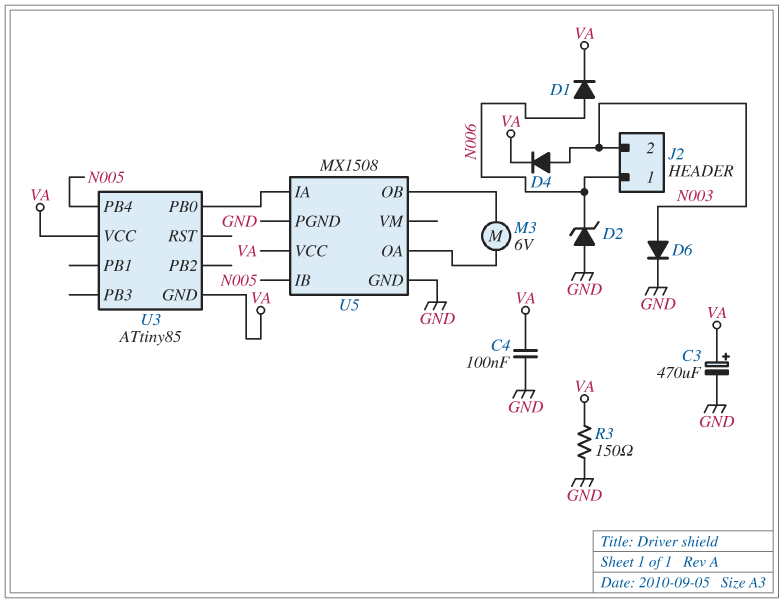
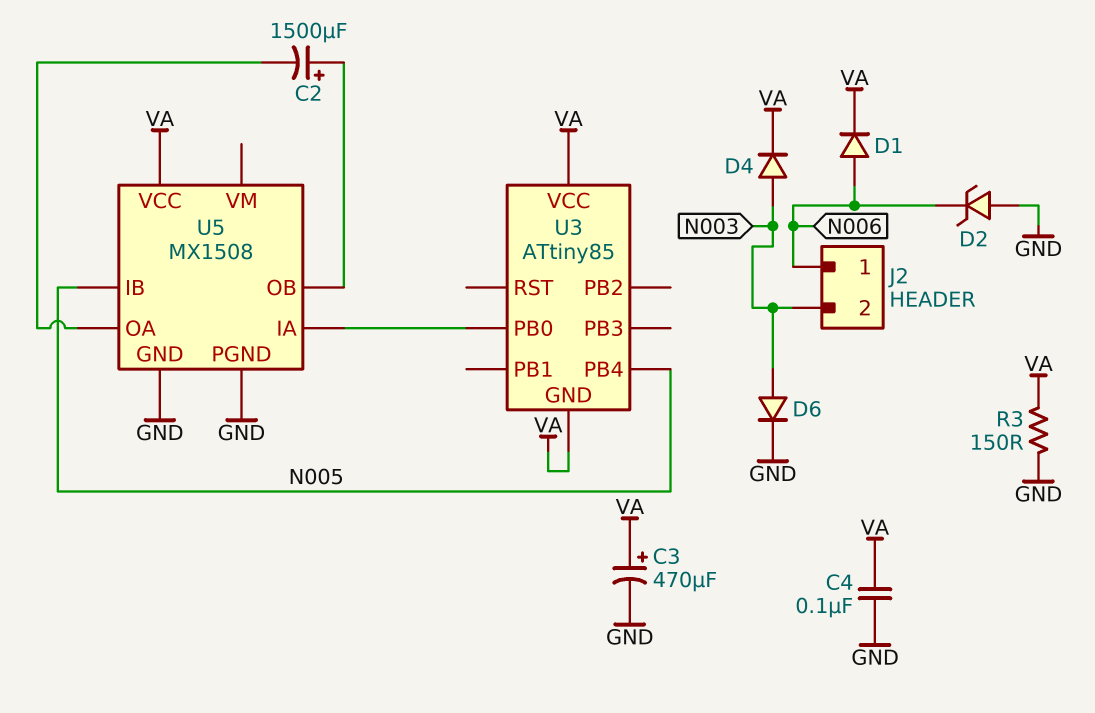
C2: none -> 1500uF (plus U5/OB, minus U5/OA)
M3: motor 6V (U5/OA, U5/OB) -> none

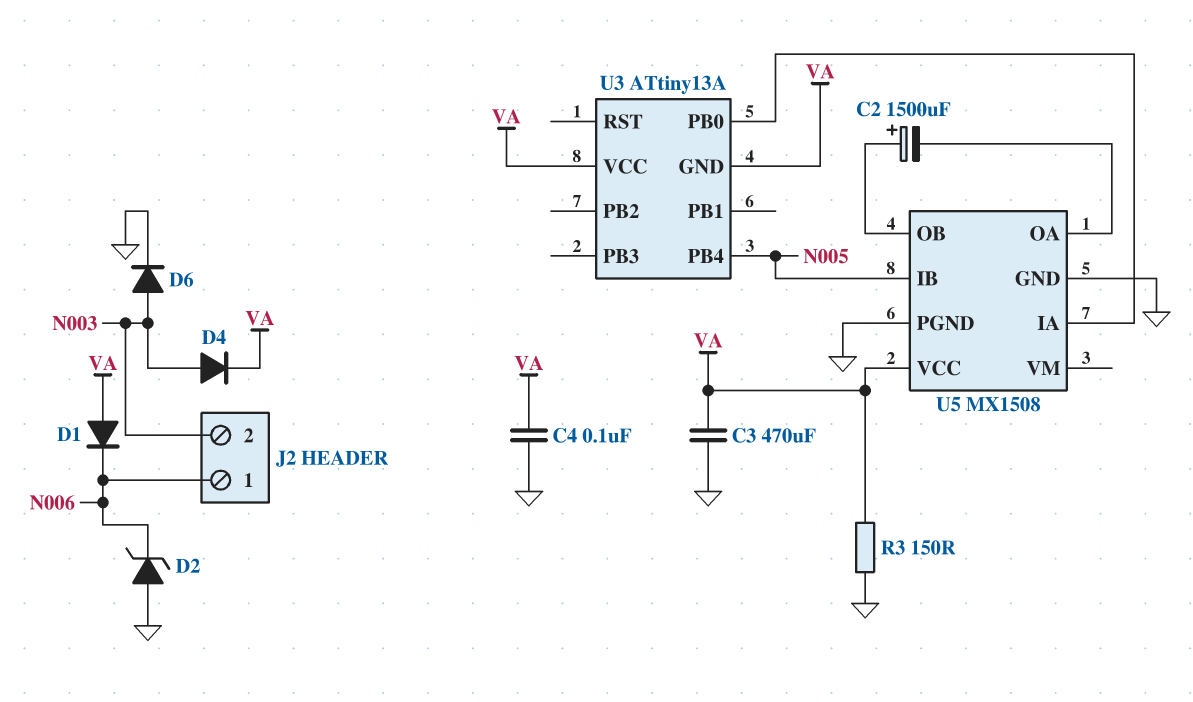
C3: 470uF (plus VA, minus GND) -> 470uF (GND, VA)
D1: diode (A N006, K VA) -> diode (A VA, K N006)
U3: ATtiny85 -> ATtiny13A

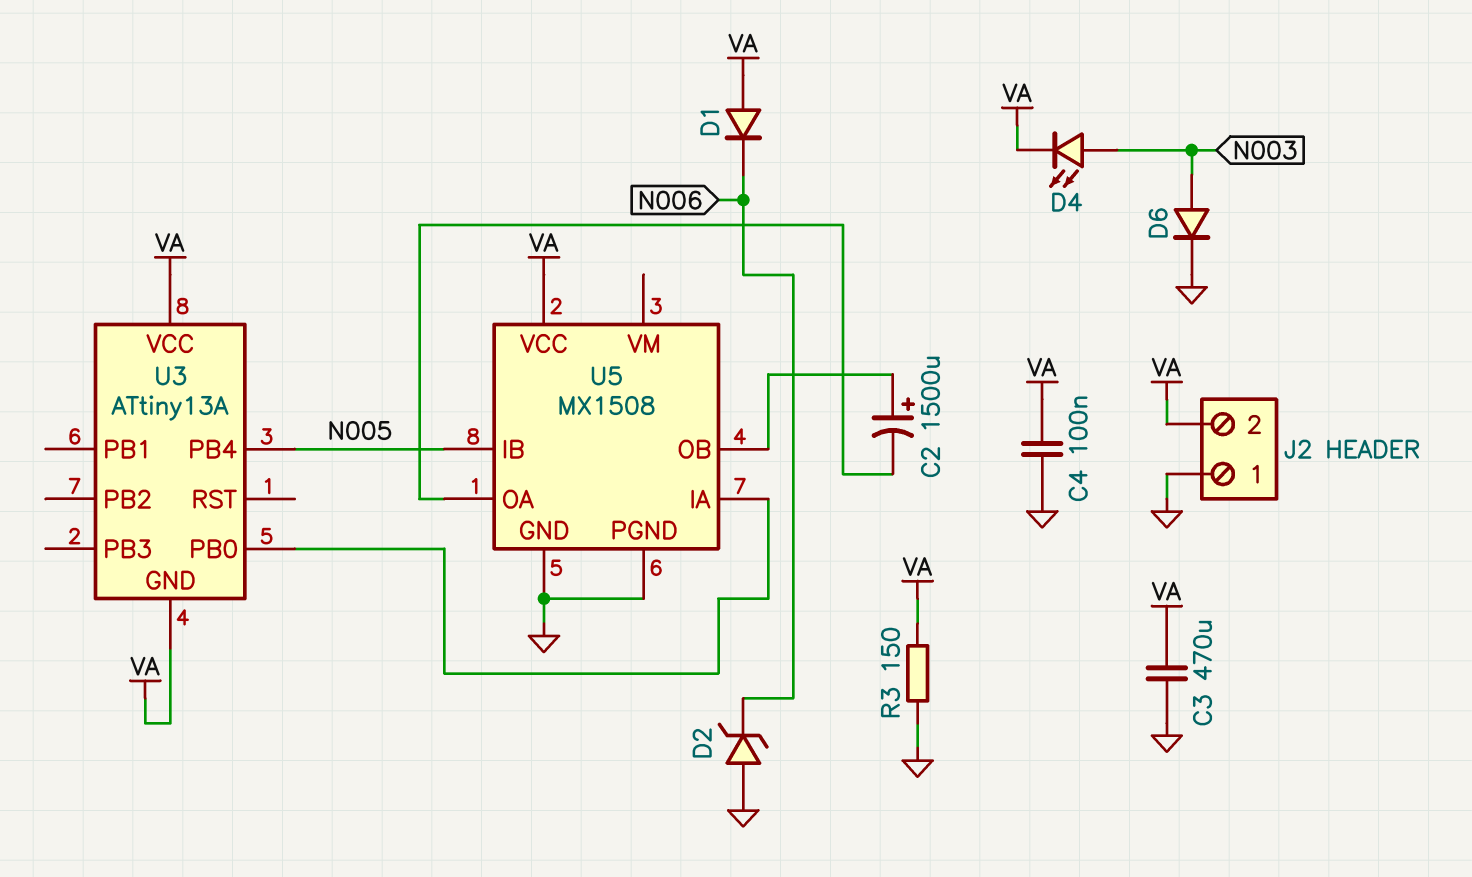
D4: diode (A N003, K VA) -> LED (A N003, K VA)
J2 pin 1: N006 -> GND
J2 pin 2: N003 -> VA

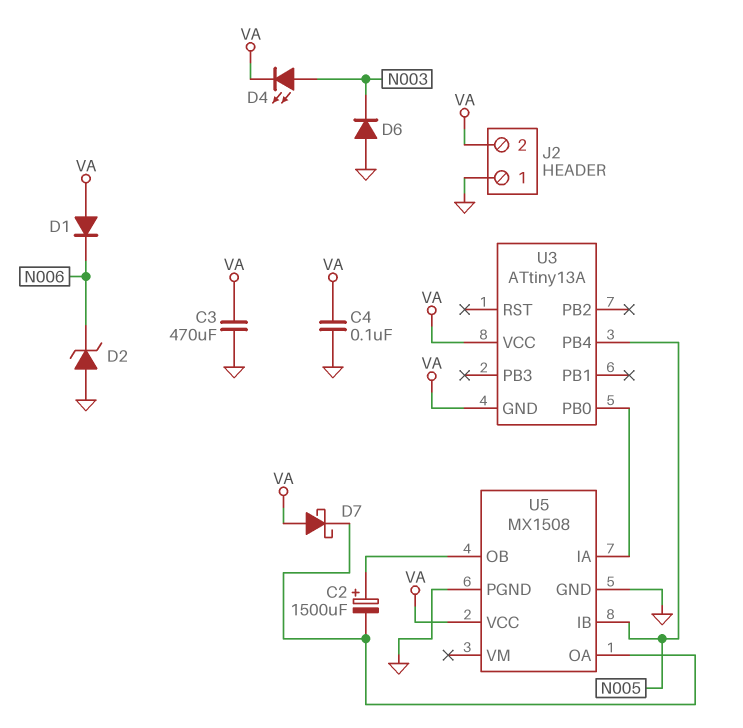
D6: diode (A N003, K GND) -> diode (A GND, K N003)
D7: none -> schottky (A VA, K U5/OA)
R3: 150 (GND, VA) -> none

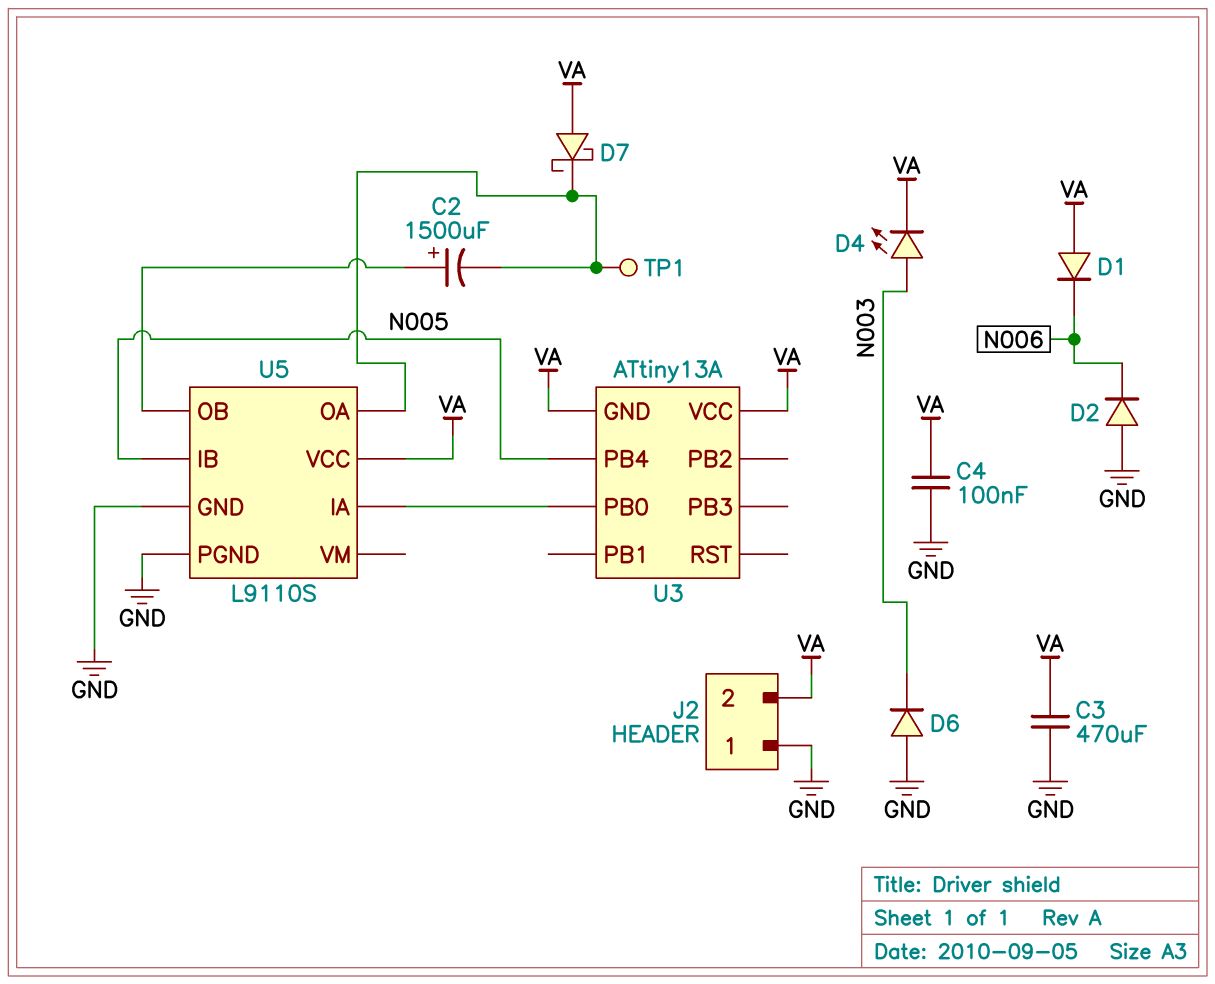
D2: zener (A GND, K N006) -> diode (A GND, K N006)
TP1: none -> test point (U5/OA)
U5: MX1508 -> L9110S

